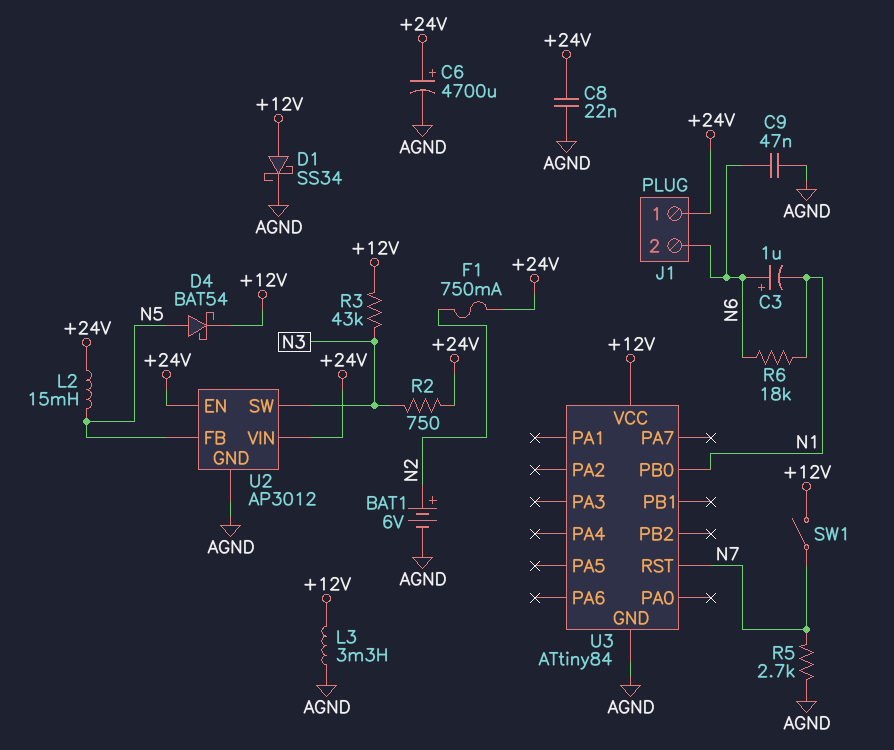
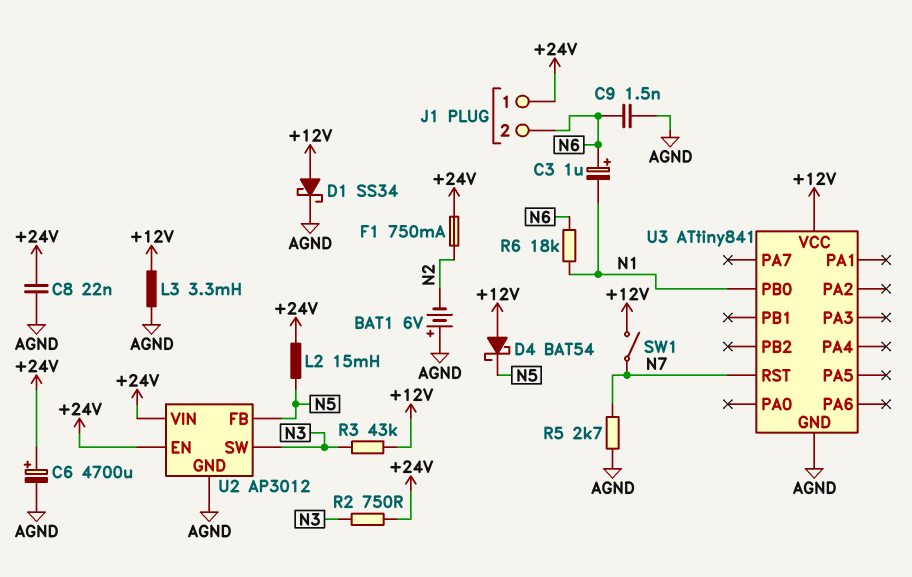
BAT1: 6V (plus N2, minus AGND) -> 6V (plus AGND, minus N2)
C9: 47nF (AGND, N6) -> 1.5nF (AGND, N6)
D4: schottky BAT54 (A N5, K +12V) -> schottky BAT54 (A +12V, K N5)
U3: ATtiny84 -> ATtiny841

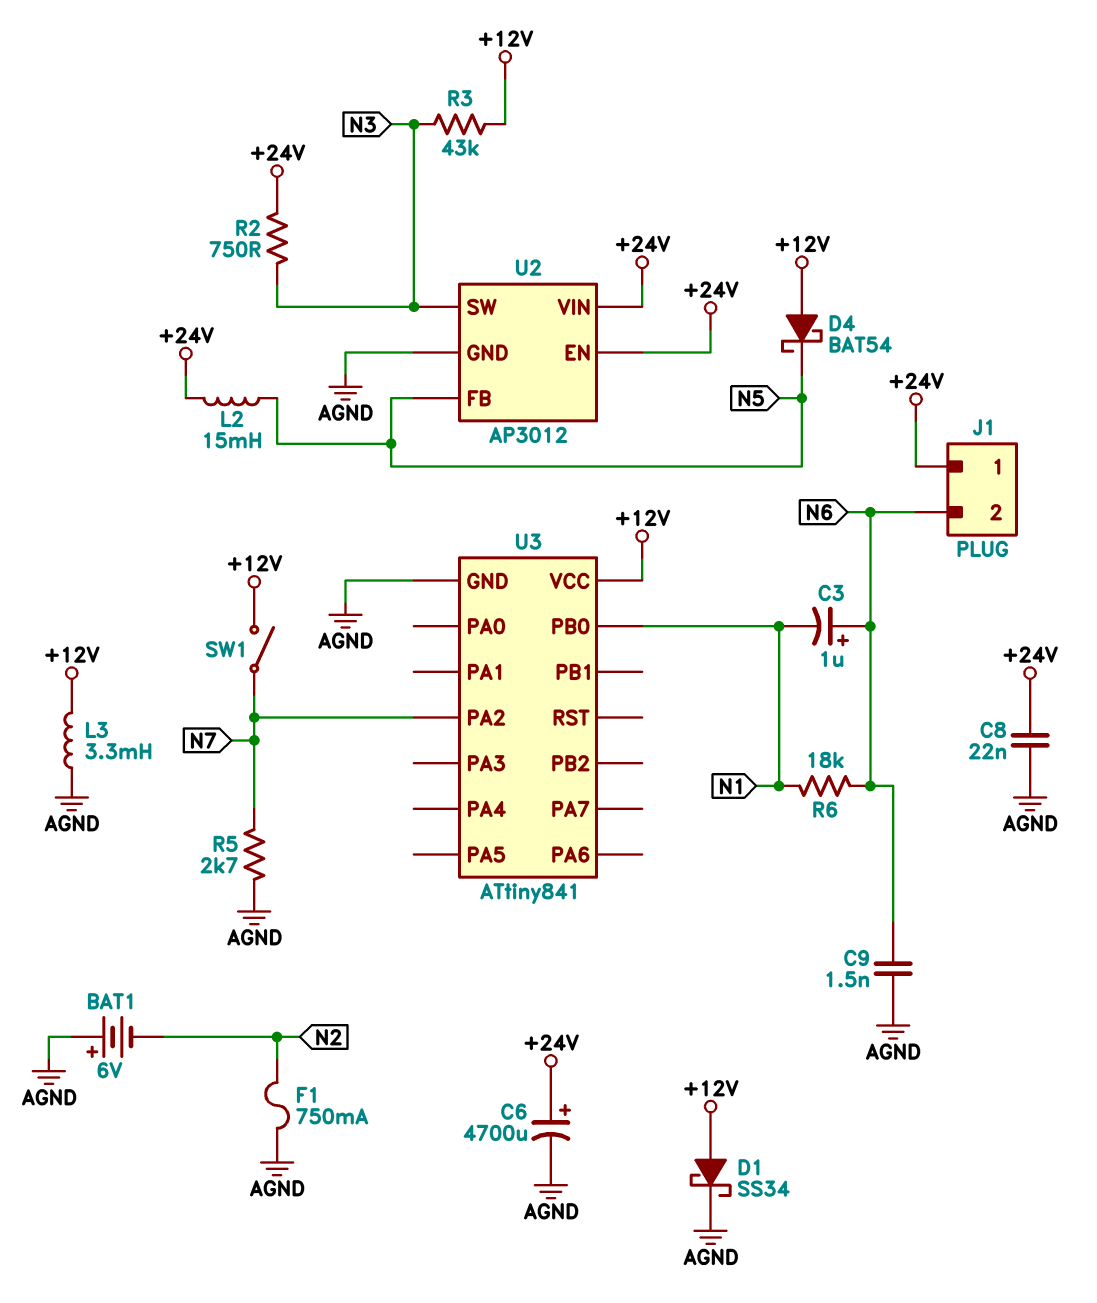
F1: 750mA (+24V, N2) -> 750mA (AGND, N2)
U3 pin PA2: none -> N7
U3 pin RST: N7 -> none

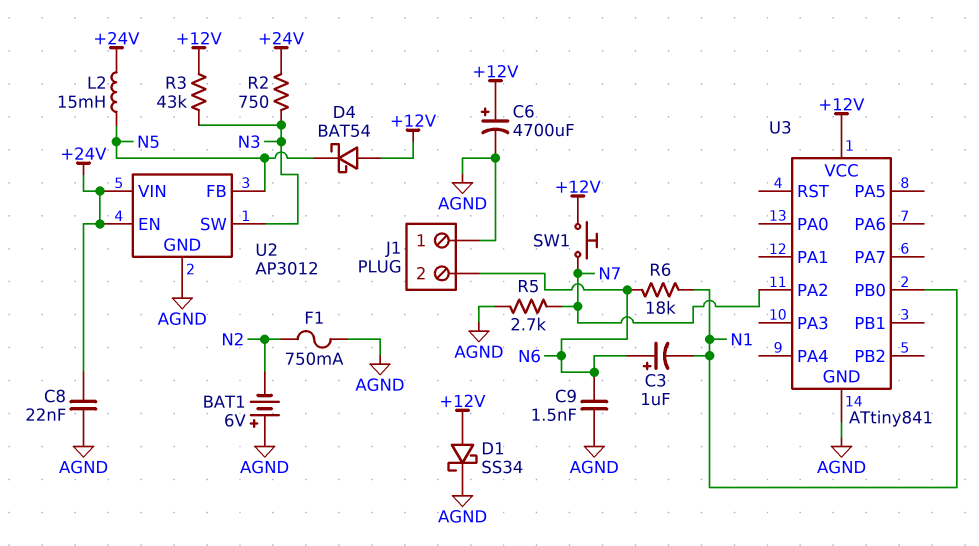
C6: 4700uF (plus +24V, minus AGND) -> 4700uF (plus +12V, minus AGND)
J1 pin 1: +24V -> AGND
L3: 3.3mH (+12V, AGND) -> none
SW1: switch (+12V, N7) -> button (+12V, N7)

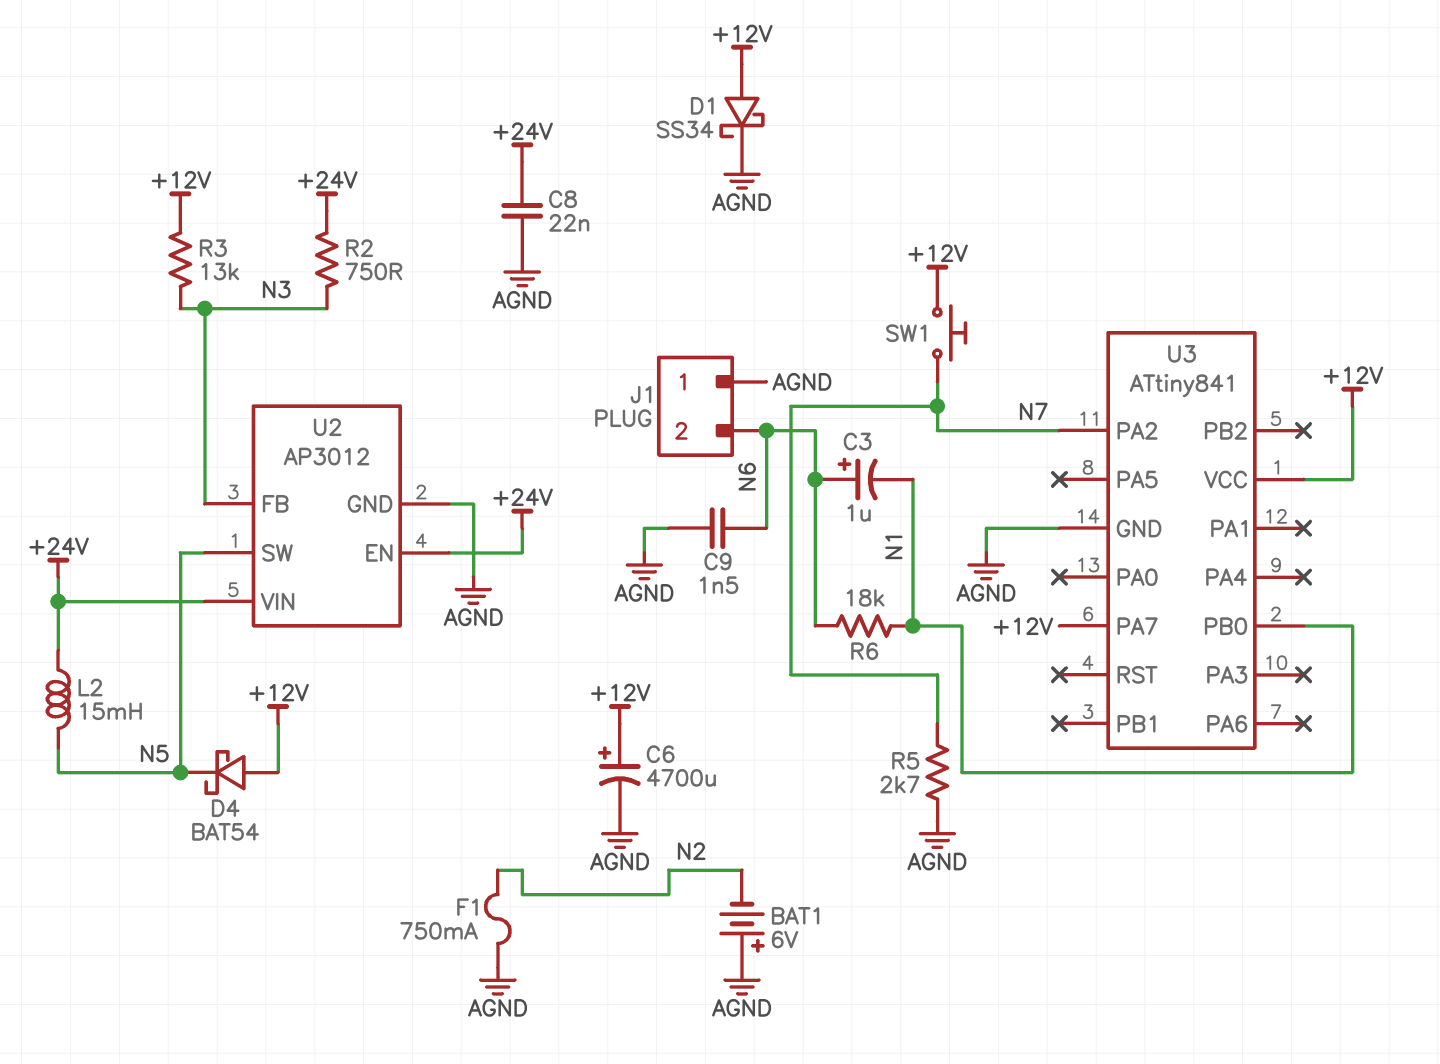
R3: 43k (+12V, N3) -> 13k (+12V, N3)
U2 pin FB: N5 -> N3
U2 pin SW: N3 -> N5
U3 pin PA7: none -> +12V

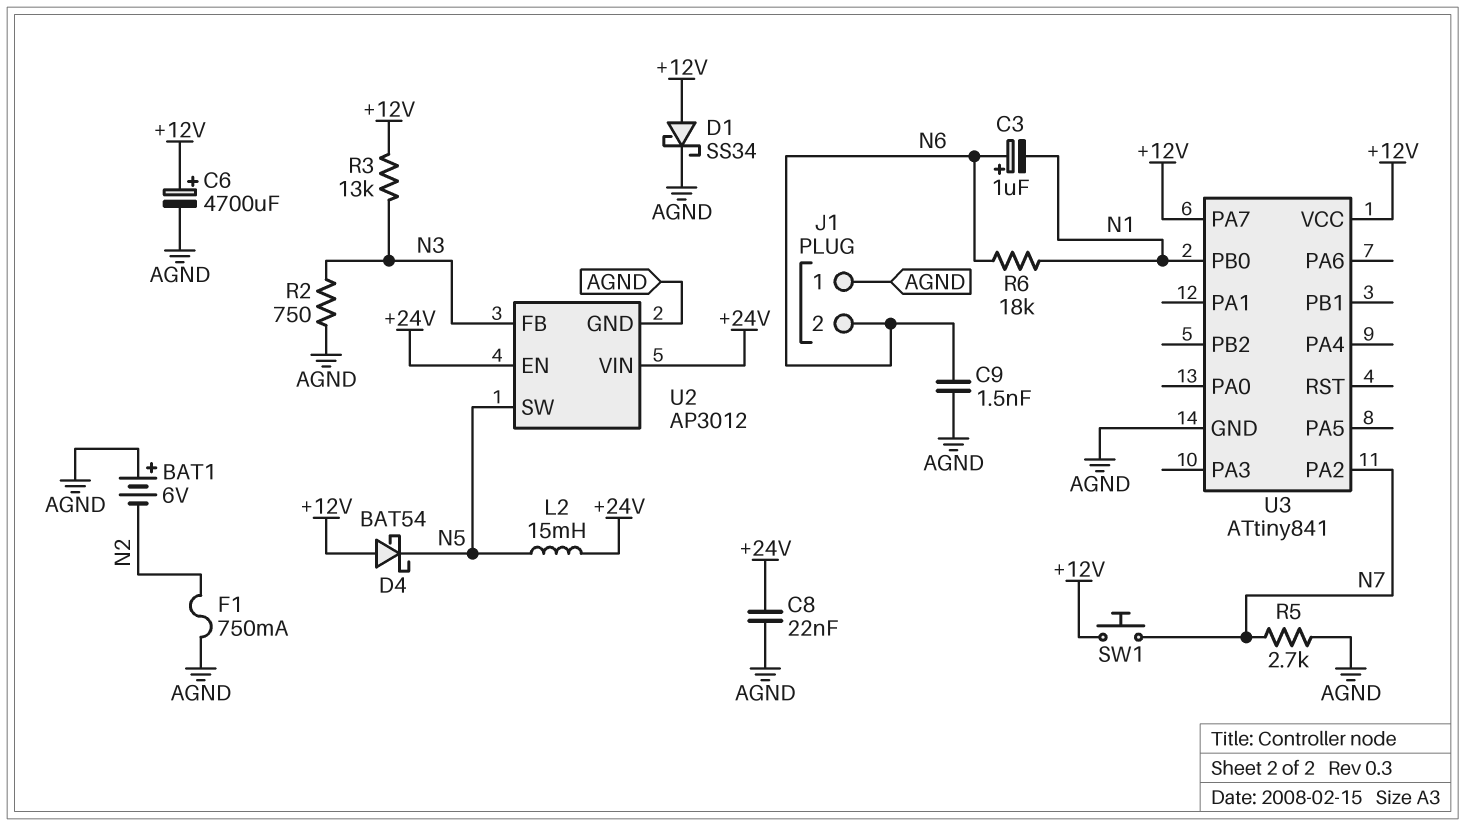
R2: 750 (+24V, N3) -> 750 (AGND, N3)

